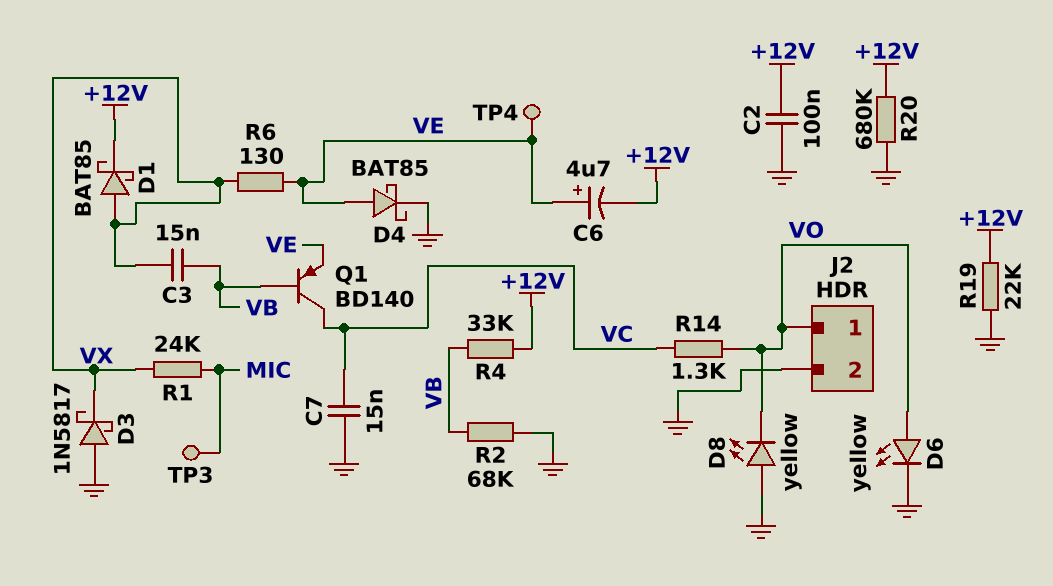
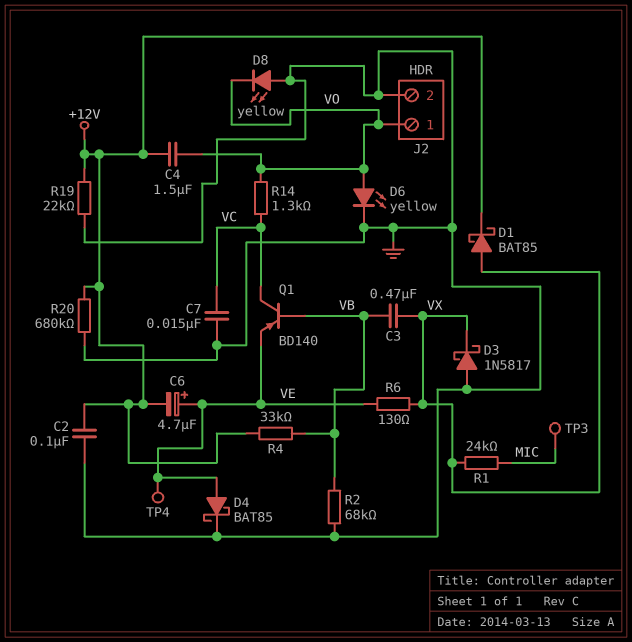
C3: 15nF (VB, VX) -> 470nF (VB, VX)
C4: none -> 1.5uF (+12V, VO)

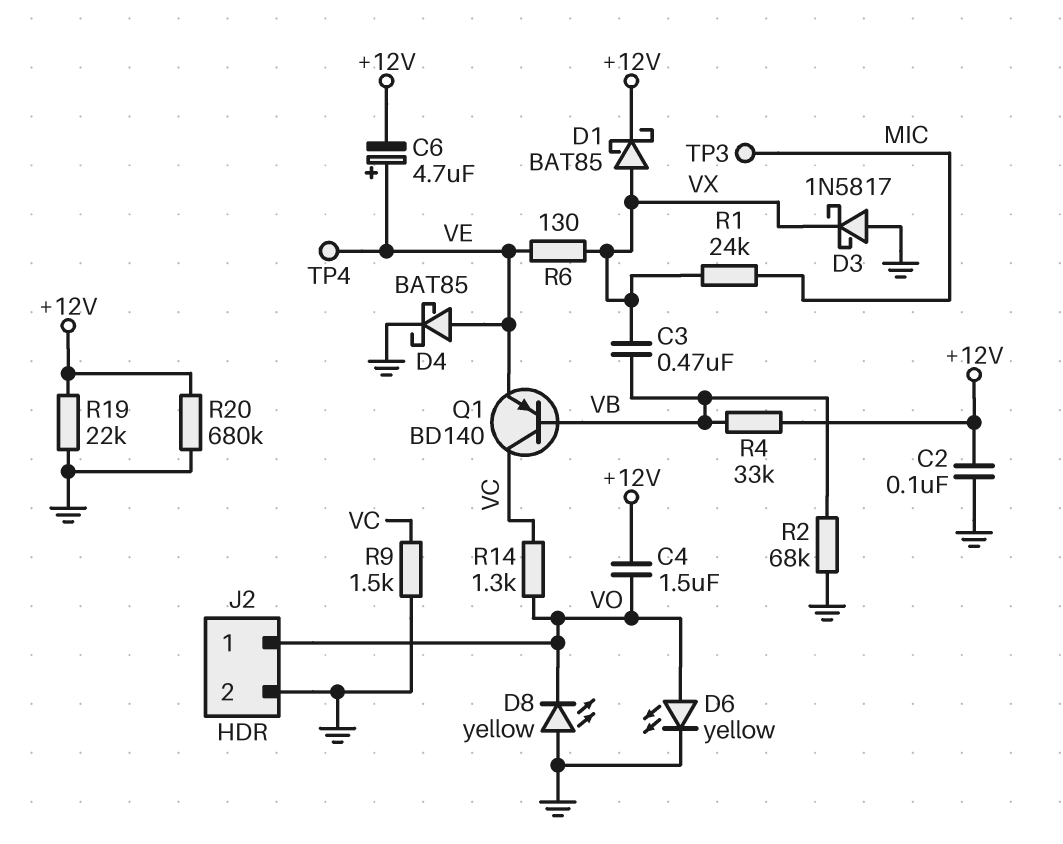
C7: 15nF (GND, VC) -> none
R9: none -> 1.5k (GND, VC)

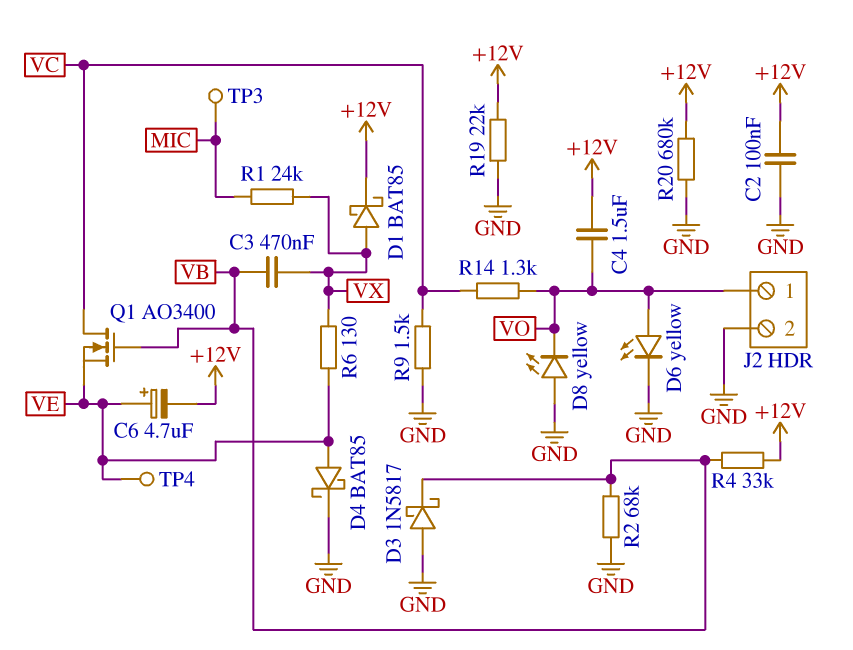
D3: schottky 1N5817 (A GND, K VX) -> schottky 1N5817 (A GND, K VB)
Q1: PNP BD140 (B VB, C VC, E VE) -> NMOS AO3400 (G VB, D VC, S VE)

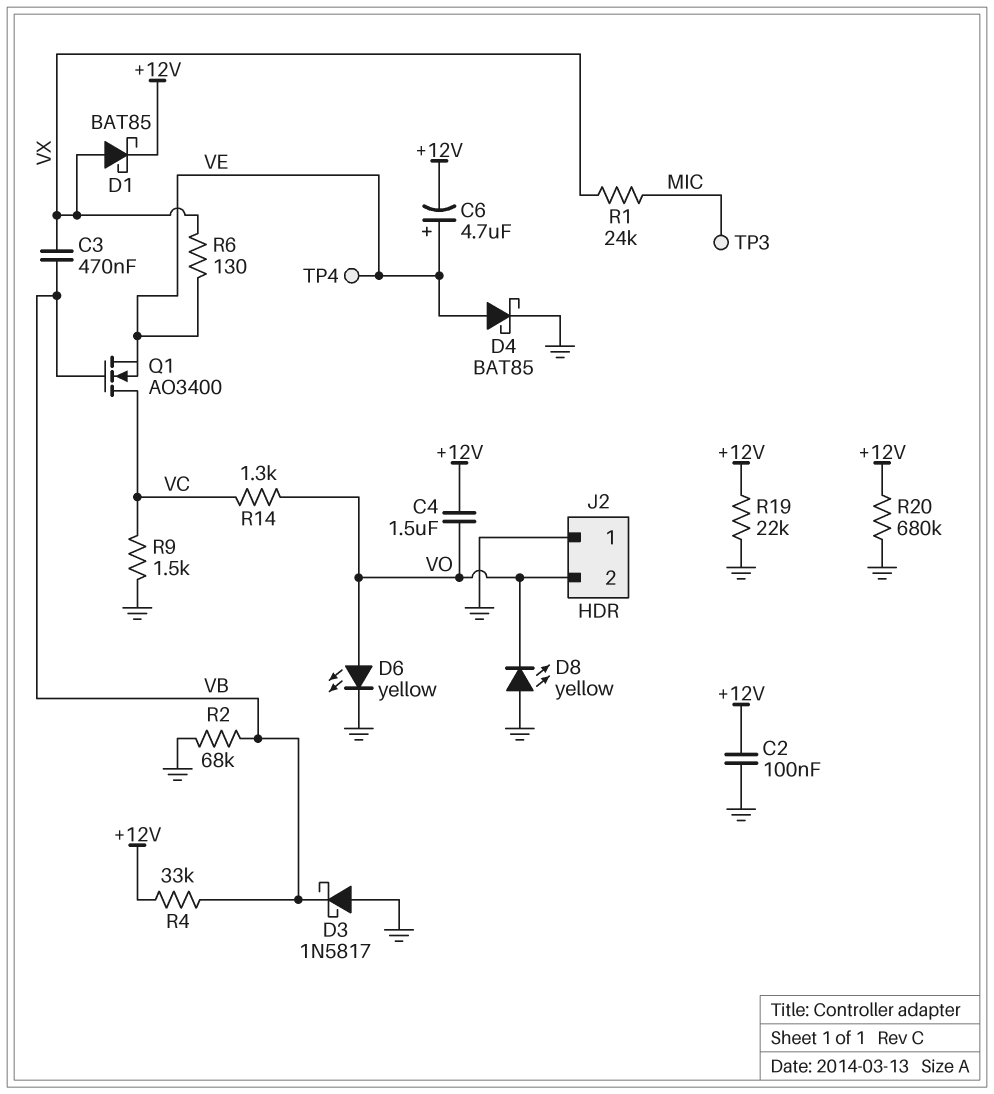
J2 pin 1: VO -> GND
J2 pin 2: GND -> VO

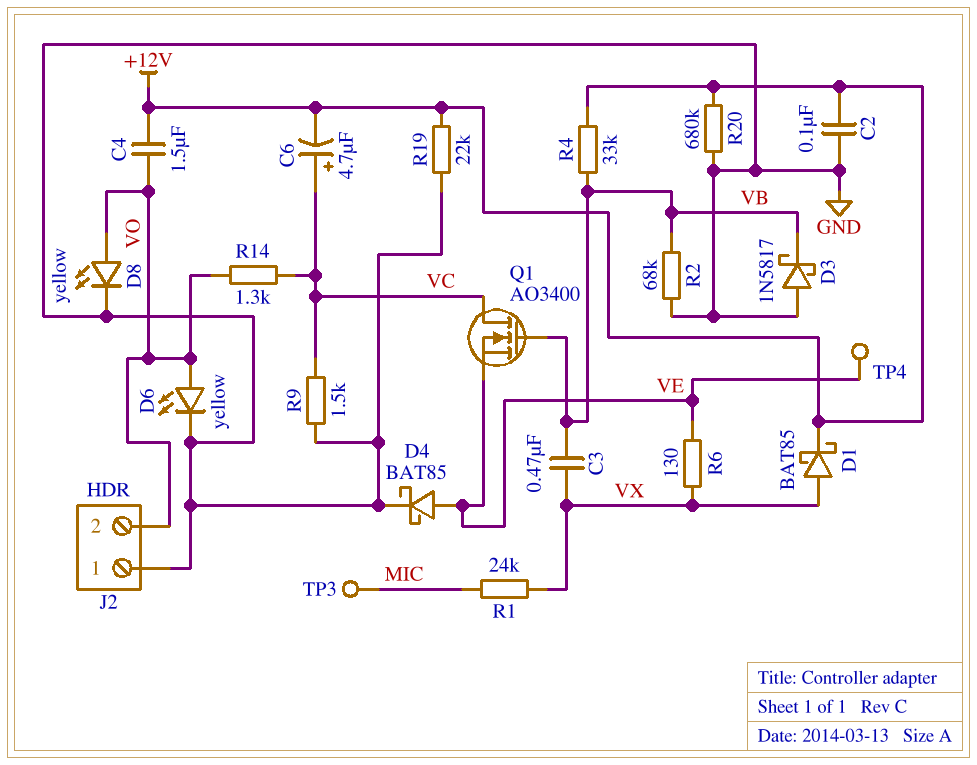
C6: 4.7uF (plus VE, minus +12V) -> 4.7uF (plus VC, minus +12V)
D8: LED yellow (A GND, K VO) -> LED yellow (A VO, K GND)

